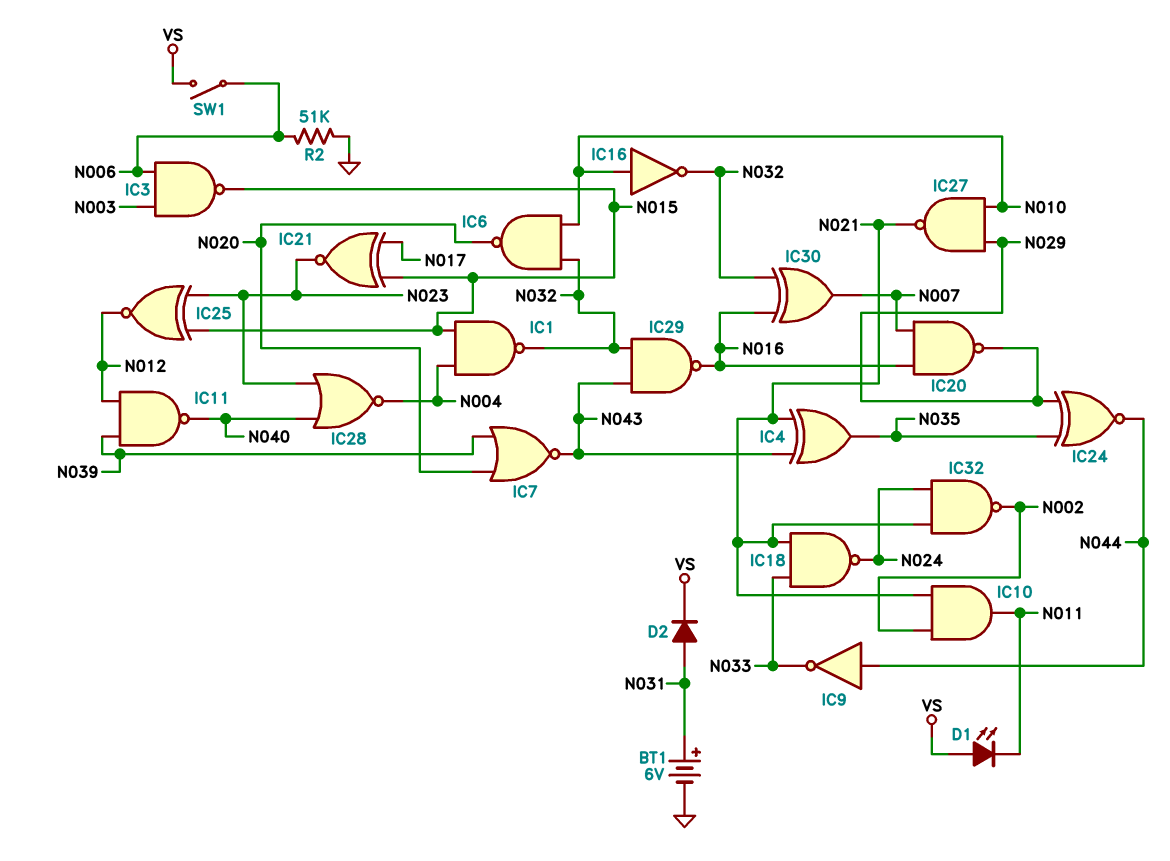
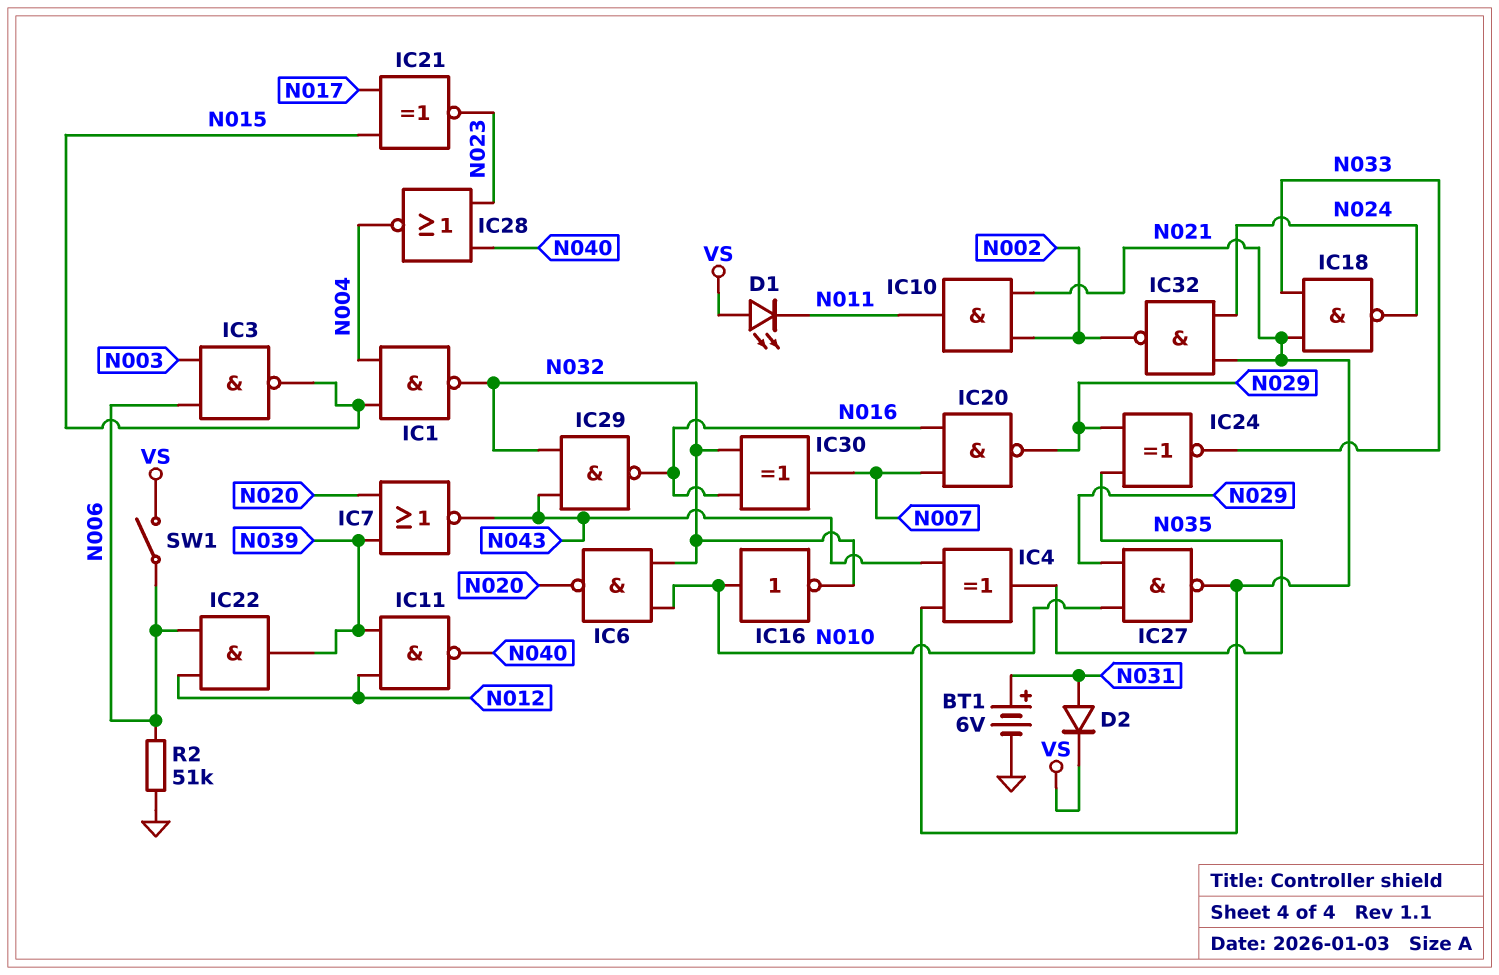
IC9: NOT (in N044, out N033) -> none
IC22: none -> AND (in N006, in N012, out N039)
IC24: XNOR (in N029, in N035, out N044) -> XNOR (in N029, in N035, out N033)
IC25: XNOR (in N015, in N023, out N012) -> none

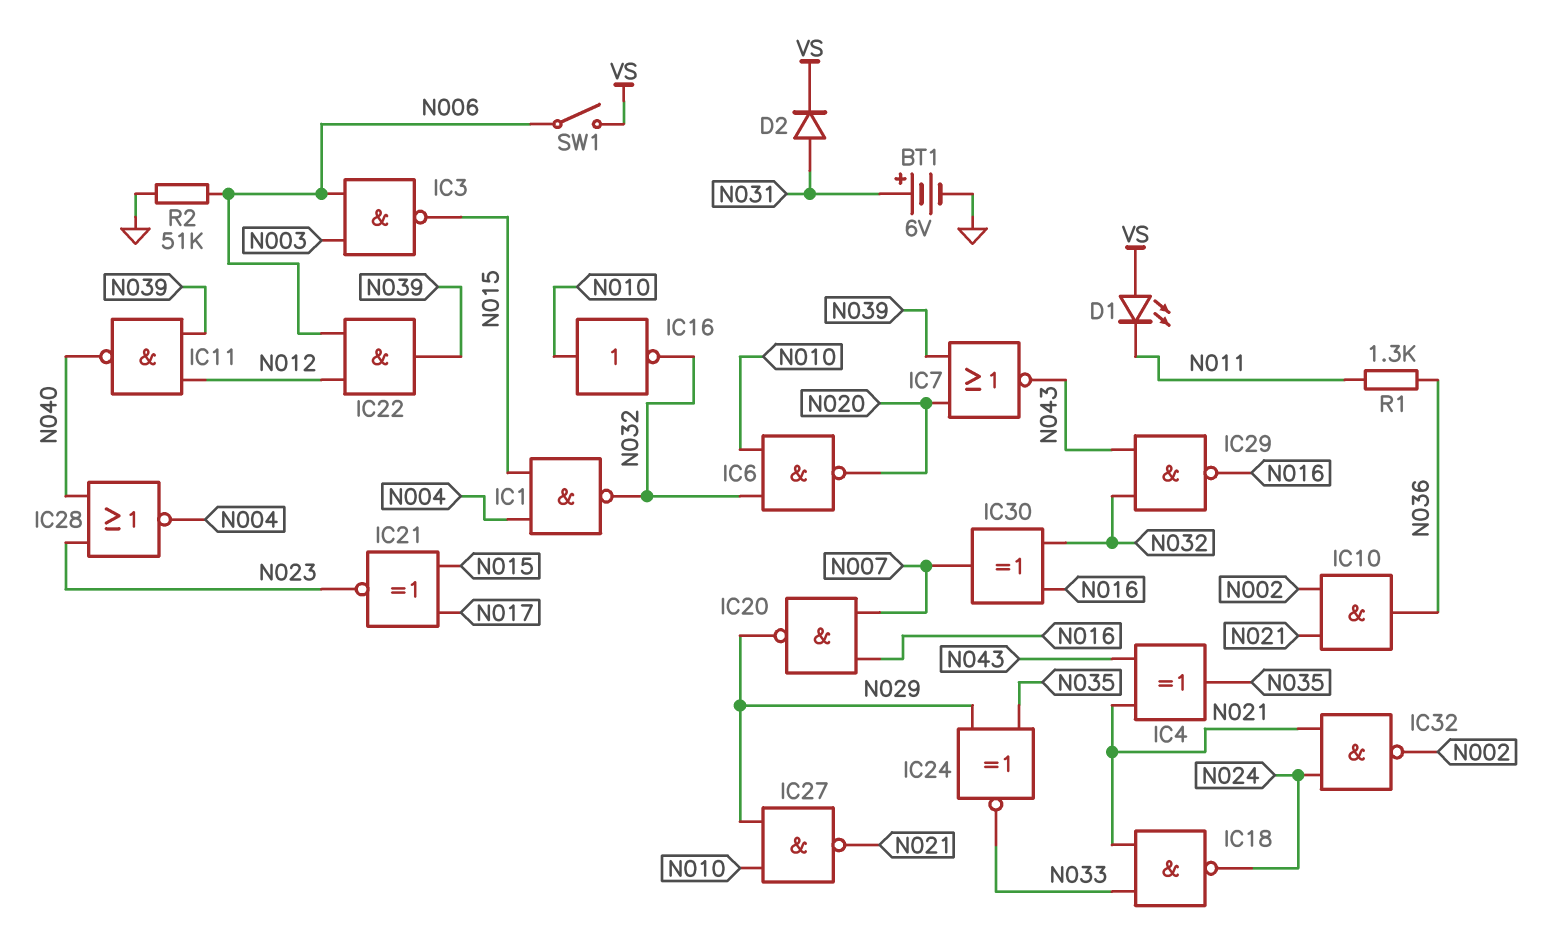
IC10: AND (in N002, in N021, out N011) -> AND (in N002, in N021, out N036)
R1: none -> 1.3k (N011, N036)

